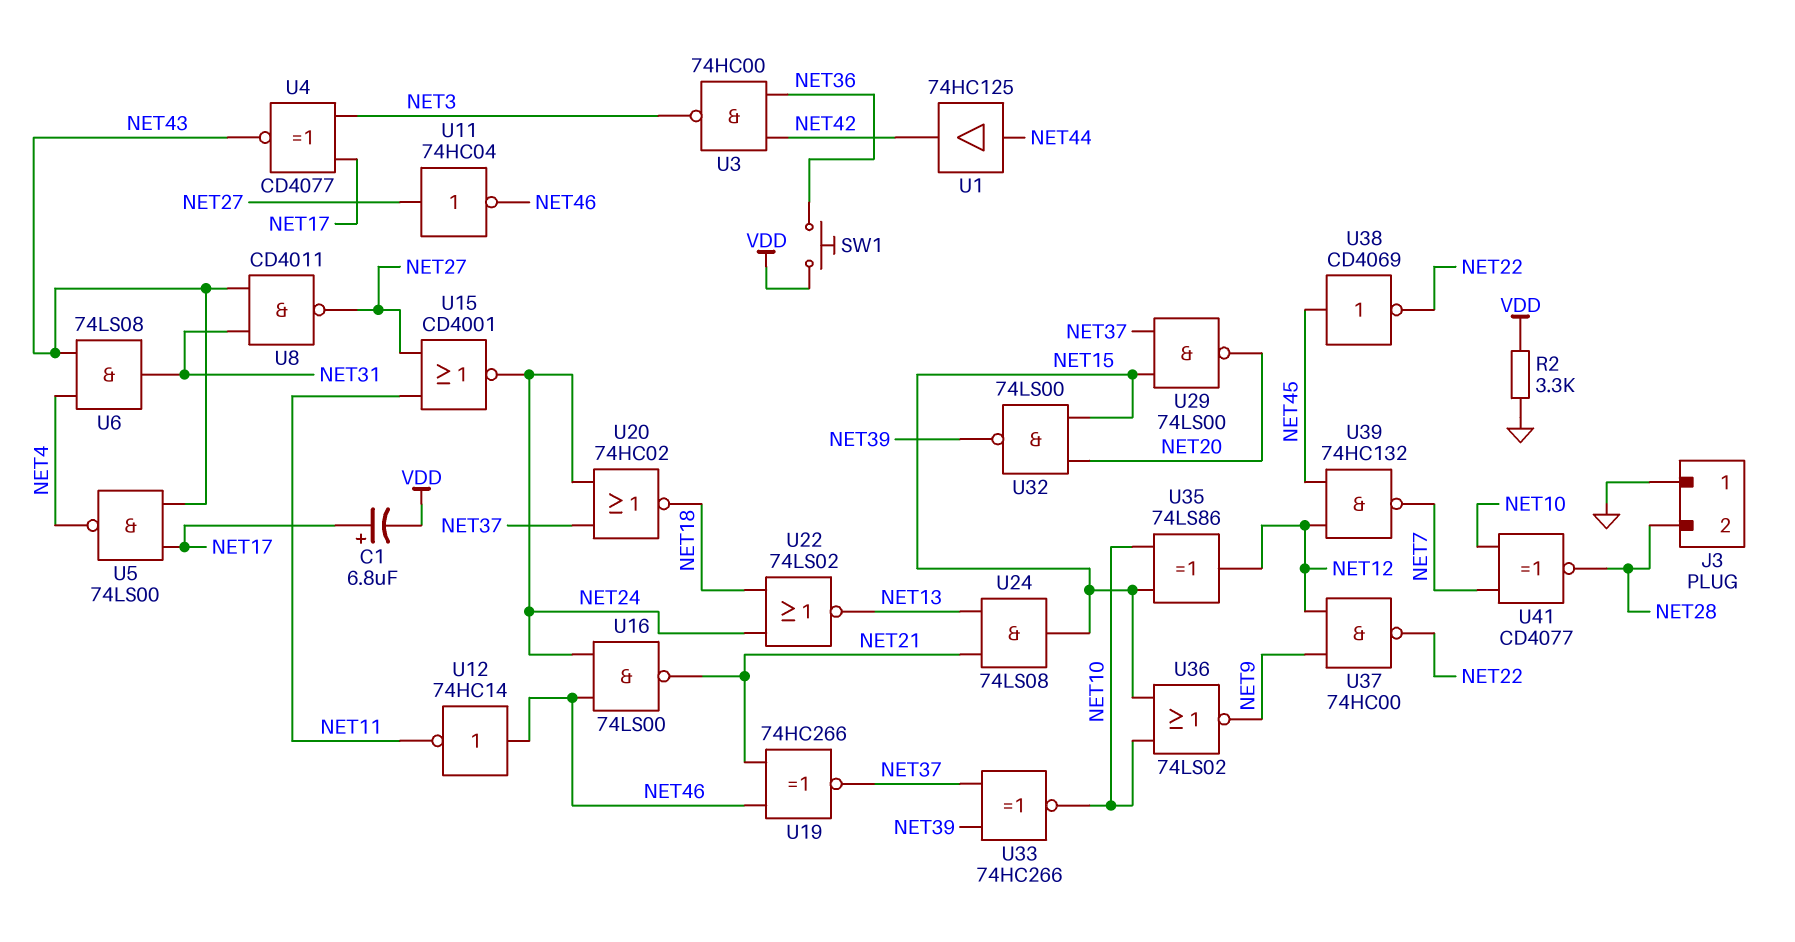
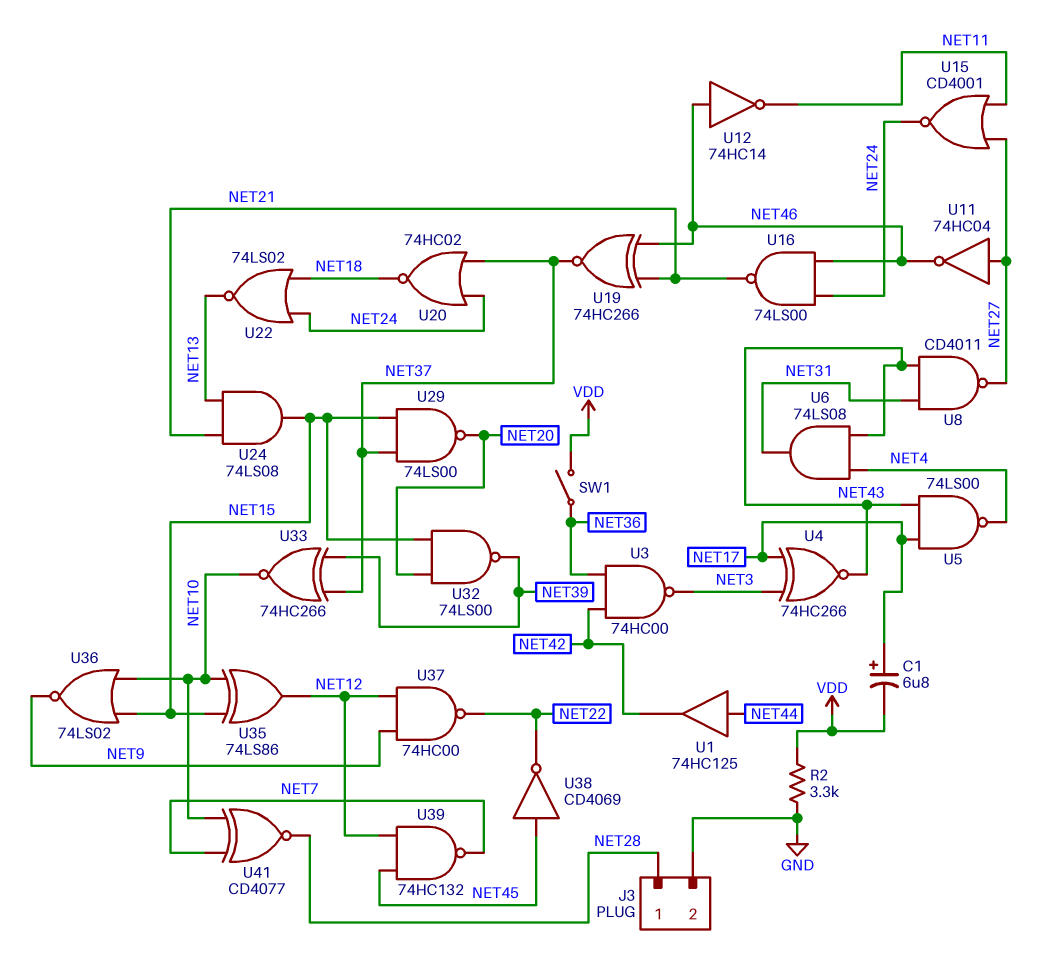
J3 pin 1: GND -> NET28
J3 pin 2: NET28 -> GND
SW1: button (NET36, VDD) -> switch (NET36, VDD)
U4: XNOR CD4077 (in NET3, in NET17, out NET43) -> XNOR 74HC266 (in NET3, in NET17, out NET43)

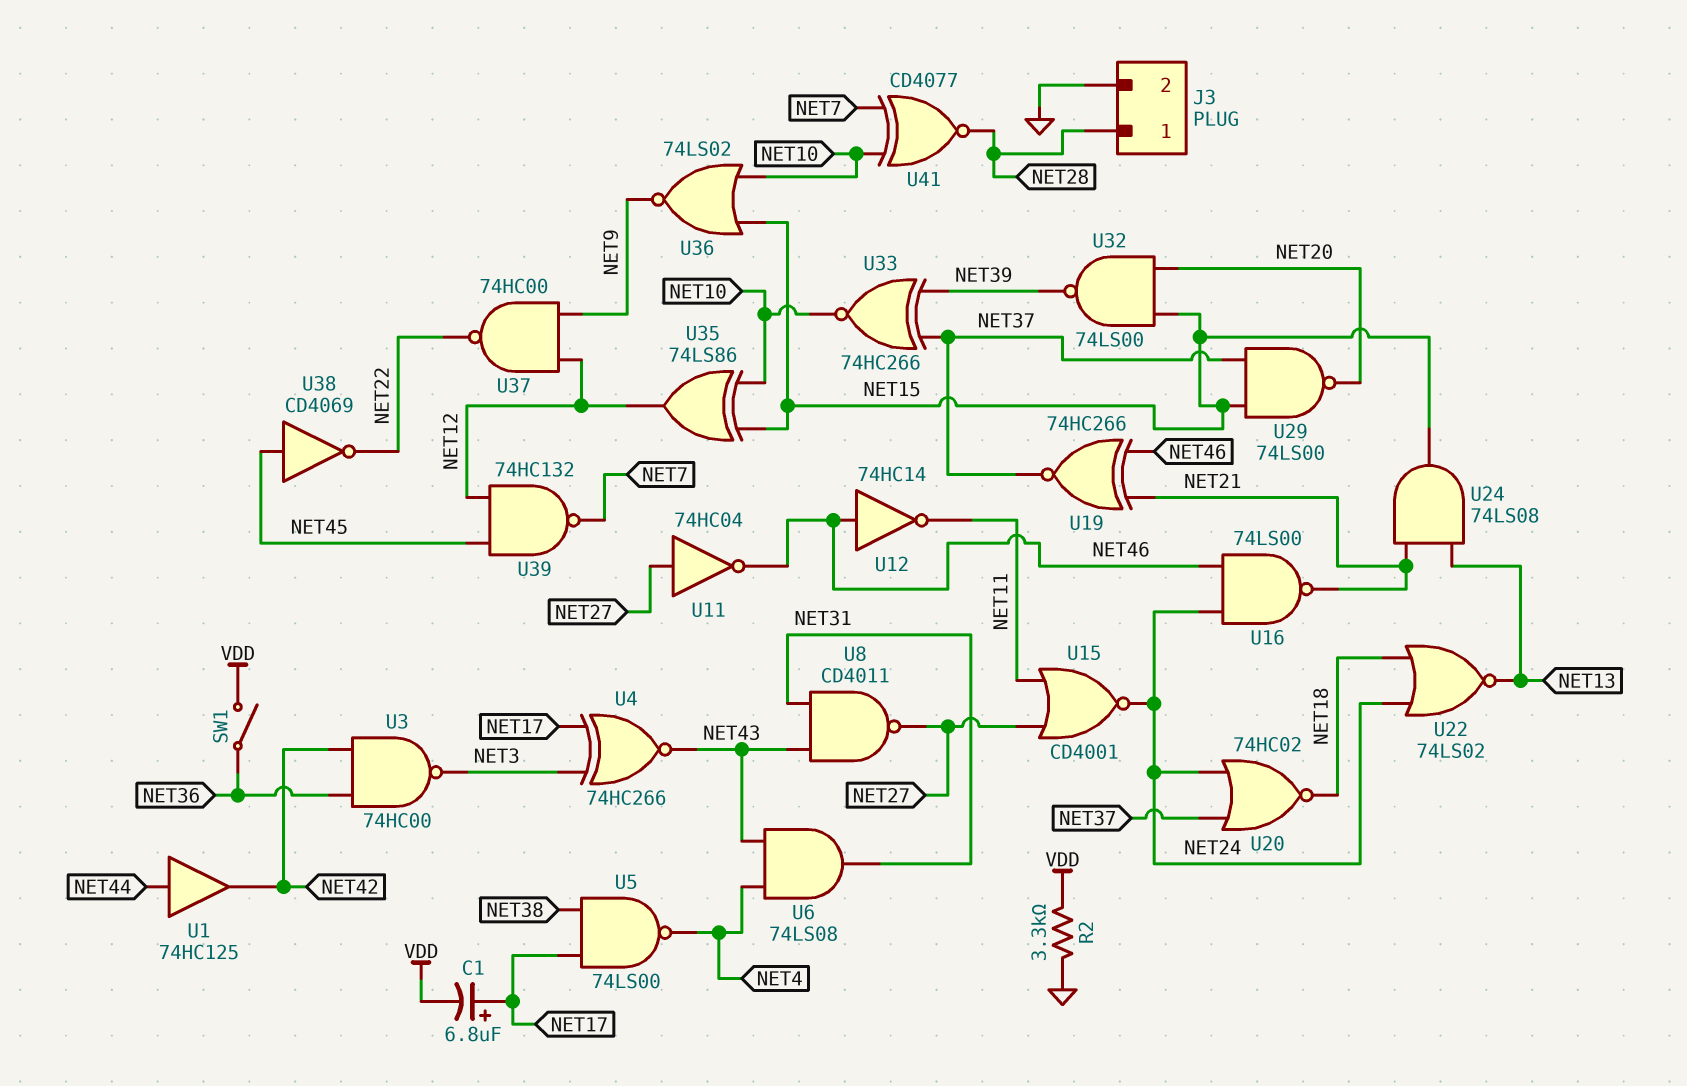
U5: NAND 74LS00 (in NET17, in NET43, out NET4) -> NAND 74LS00 (in NET17, in NET38, out NET4)

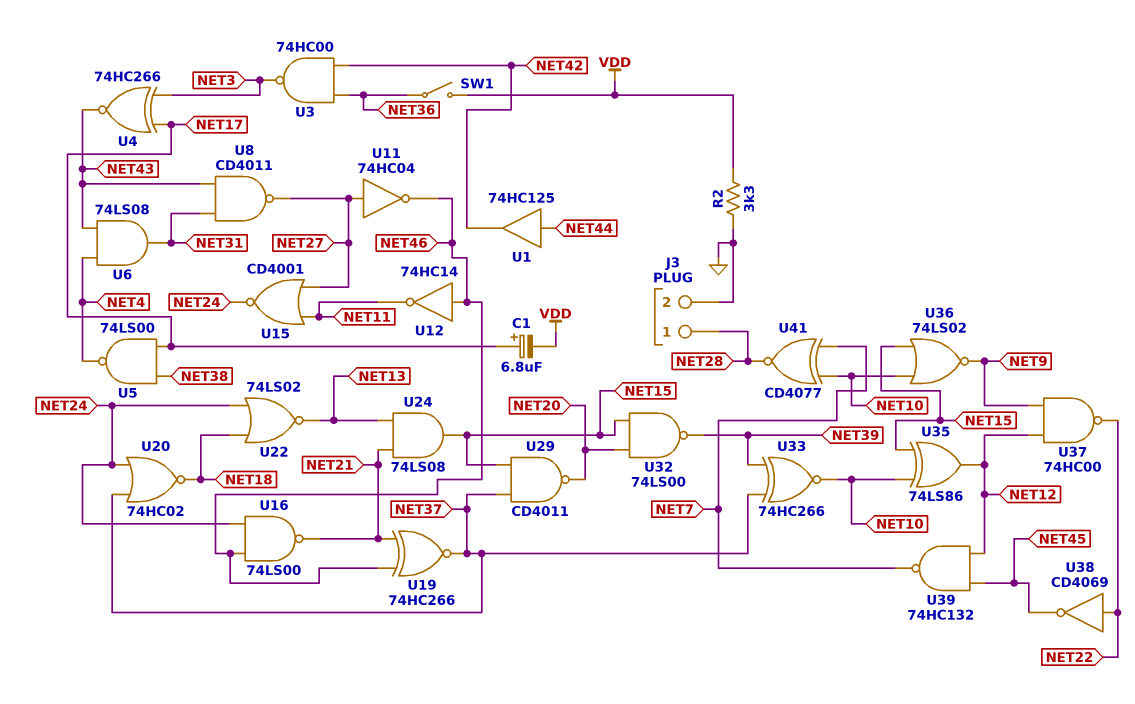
U29: NAND 74LS00 (in NET15, in NET37, out NET20) -> NAND CD4011 (in NET15, in NET37, out NET20)
U38: NOT CD4069 (in NET45, out NET22) -> NOT CD4069 (in NET22, out NET45)

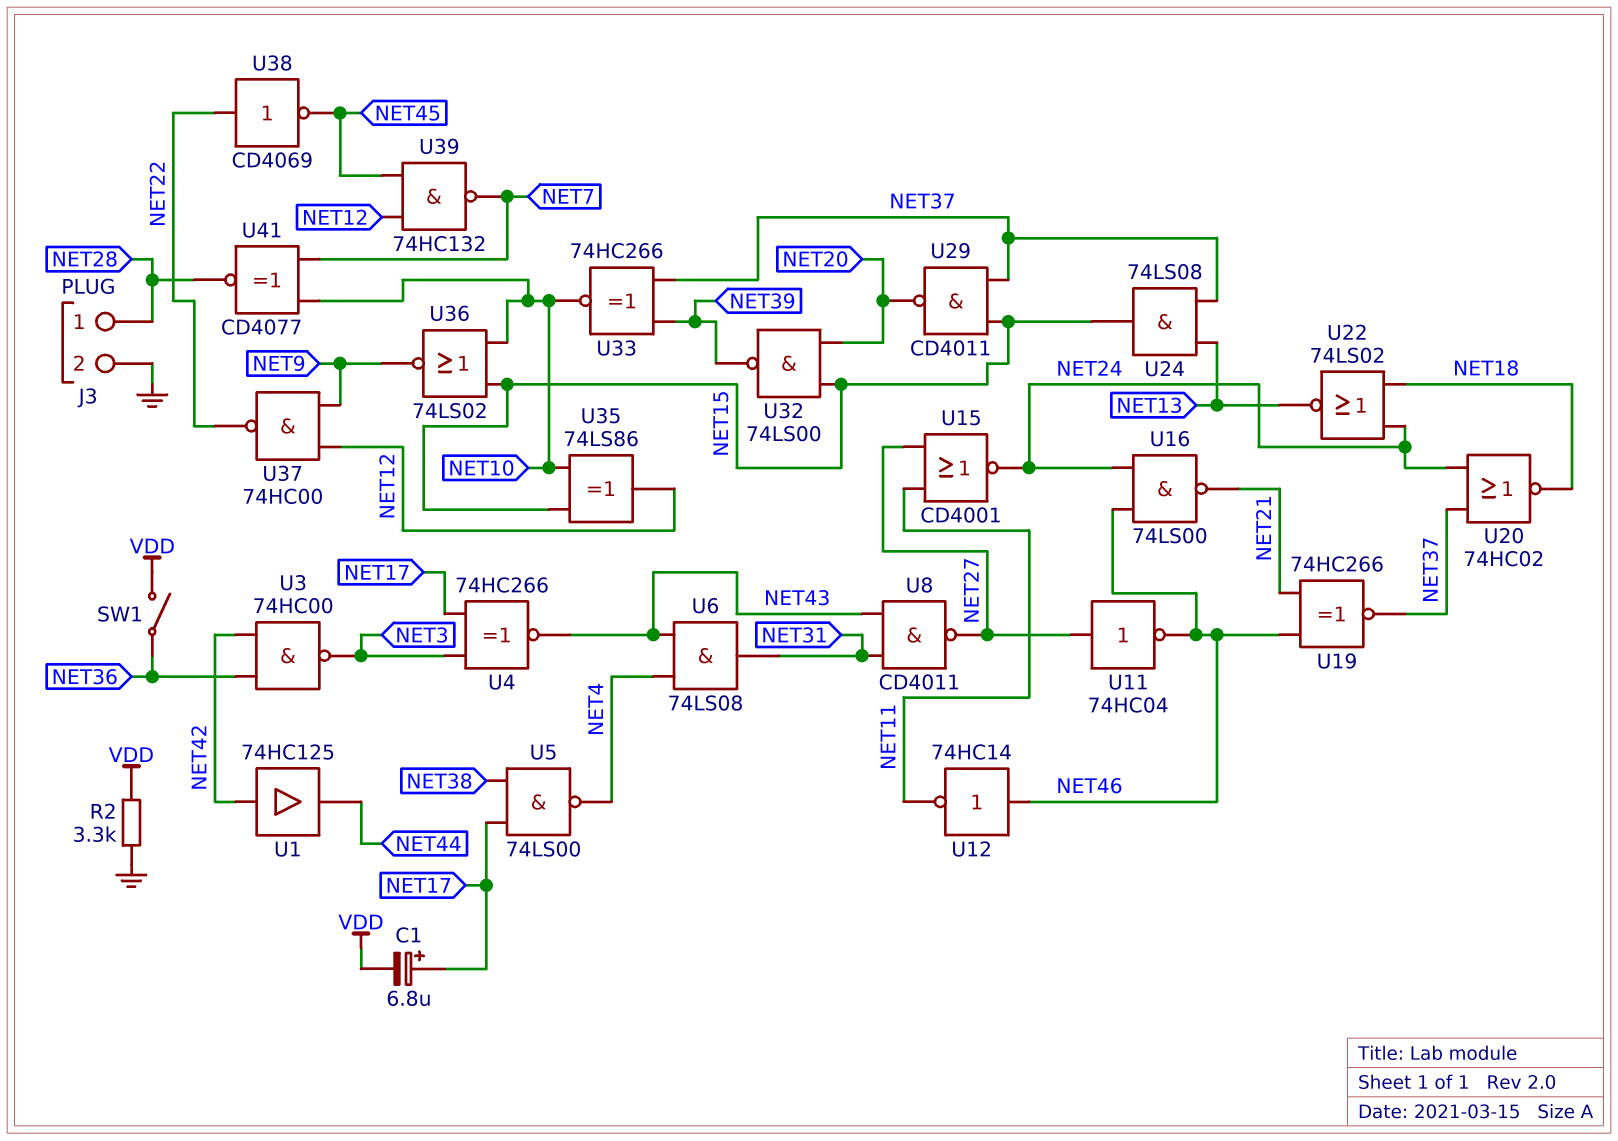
U1: buffer 74HC125 (in NET44, out NET42) -> buffer 74HC125 (in NET42, out NET44)
U24: AND 74LS08 (in NET13, in NET21, out NET15) -> AND 74LS08 (in NET13, in NET37, out NET15)

